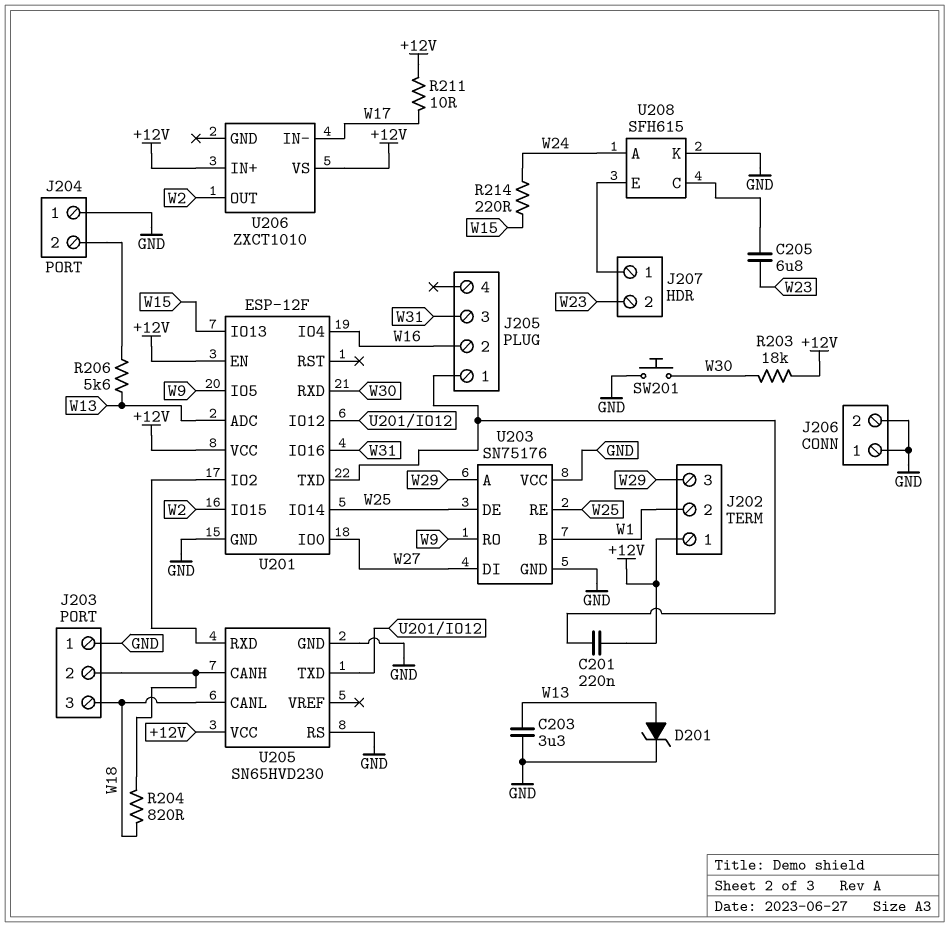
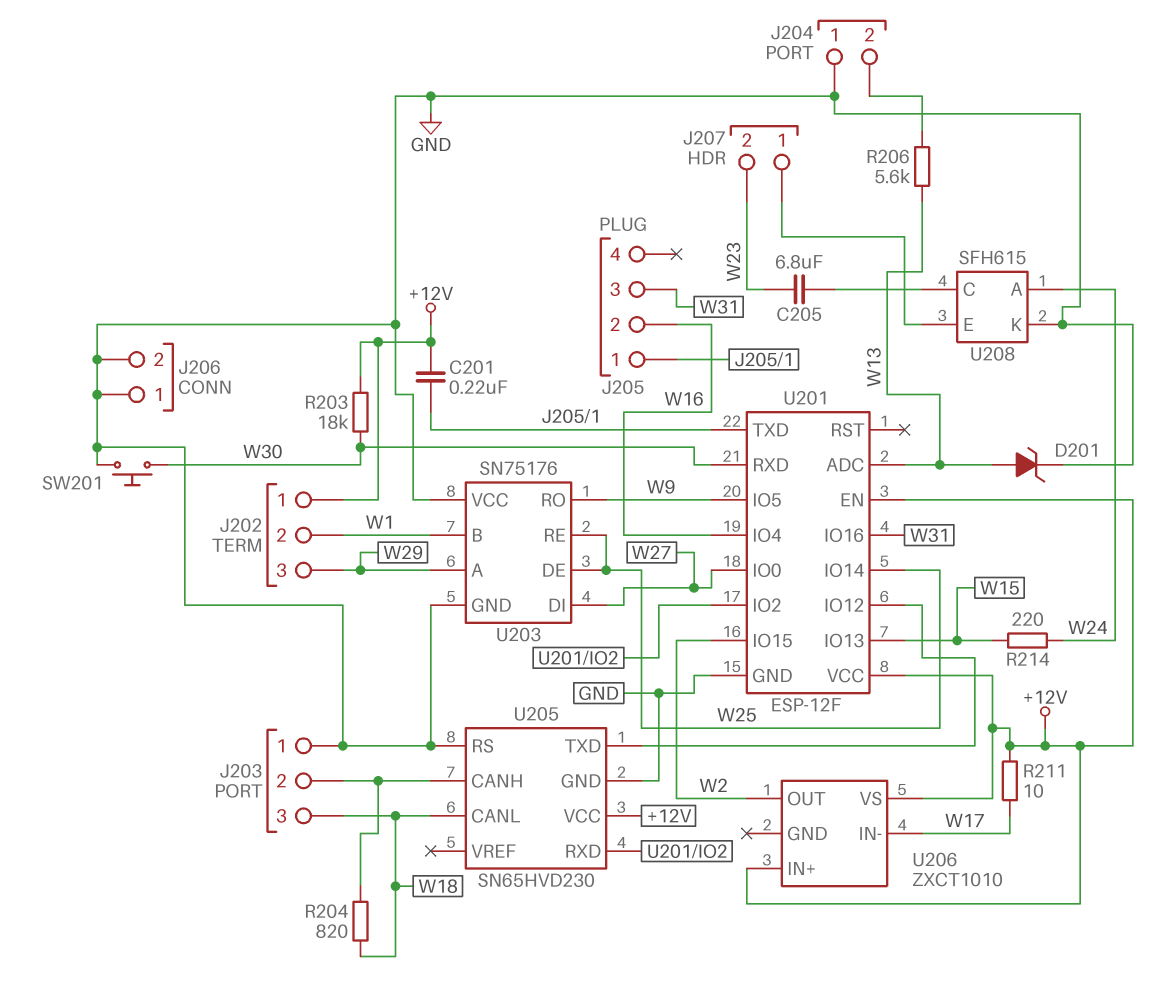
C203: 3.3uF (GND, W13) -> none

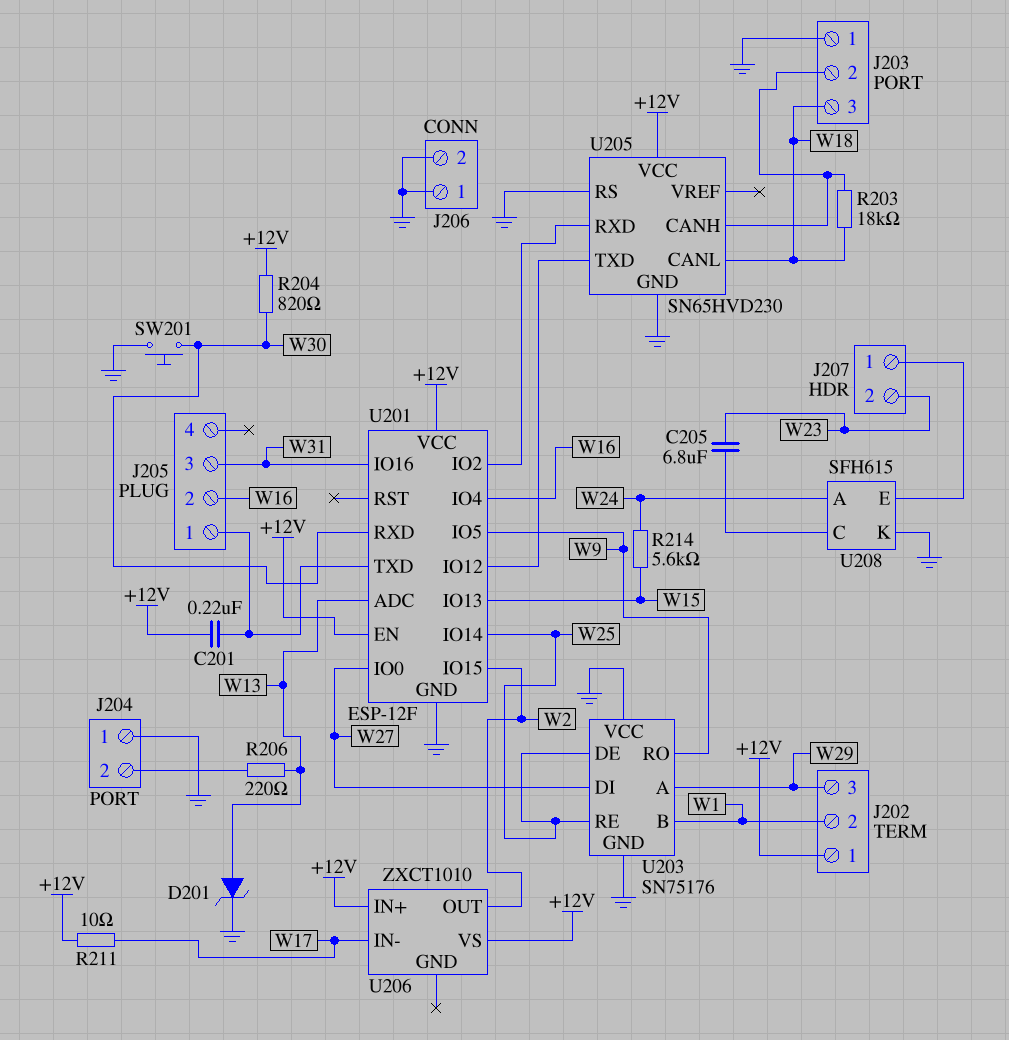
R203: 18k (+12V, W30) -> 18k (J203/2, W18)
R204: 820 (J203/2, W18) -> 820 (+12V, W30)
R206: 5.6k (J204/2, W13) -> 220 (J204/2, W13)
R214: 220 (W15, W24) -> 5.6k (W15, W24)

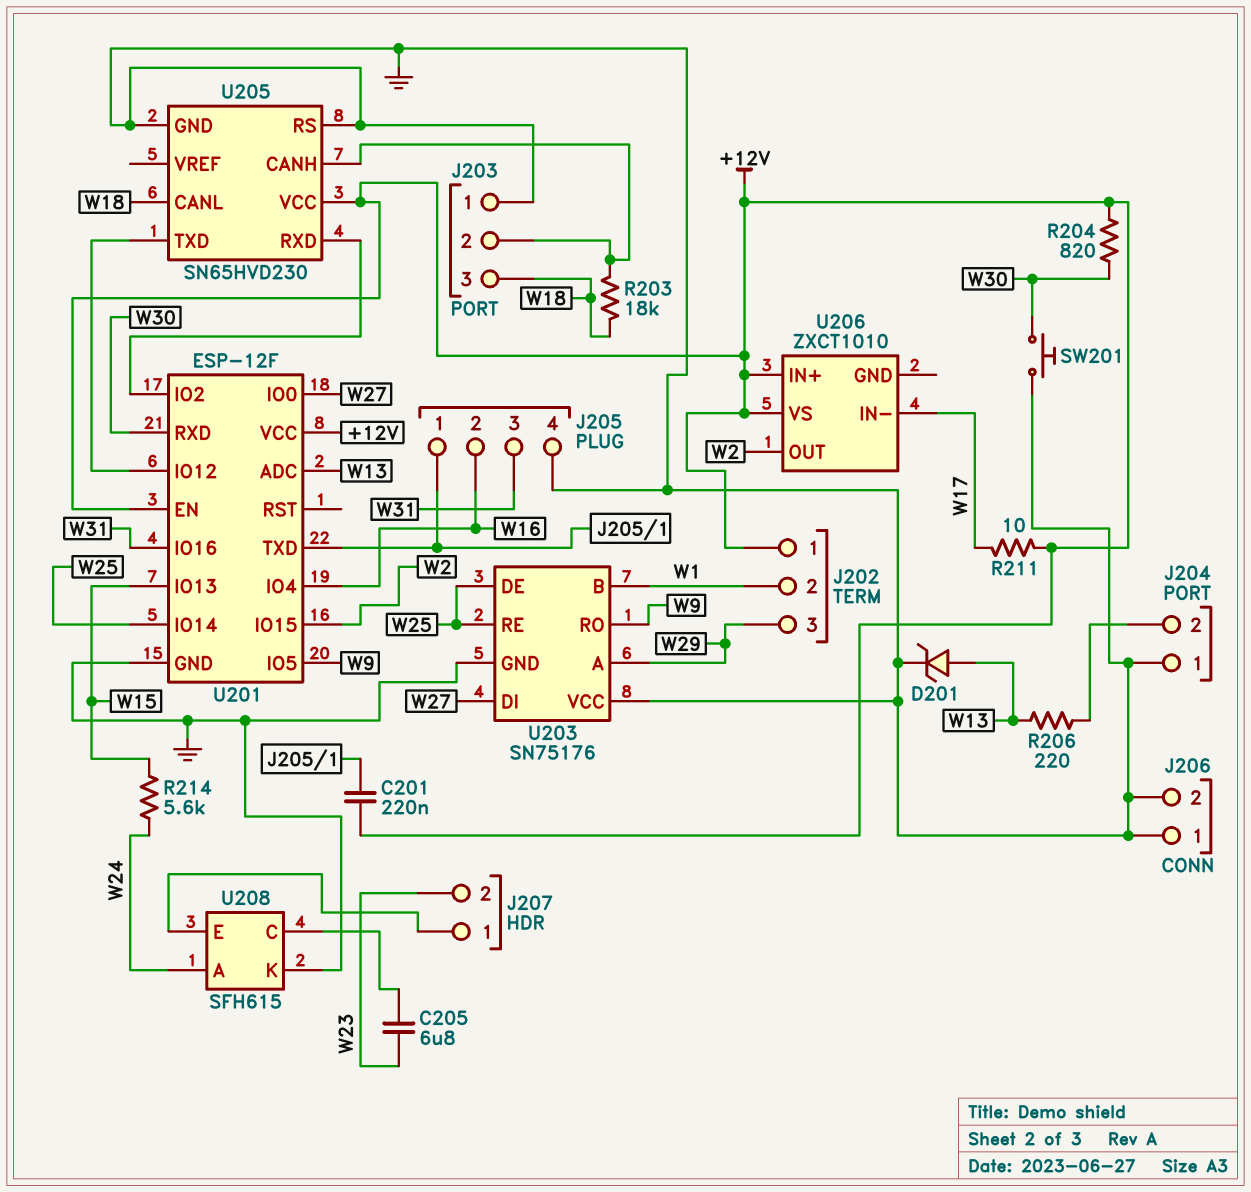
J205 pin 4: none -> GND

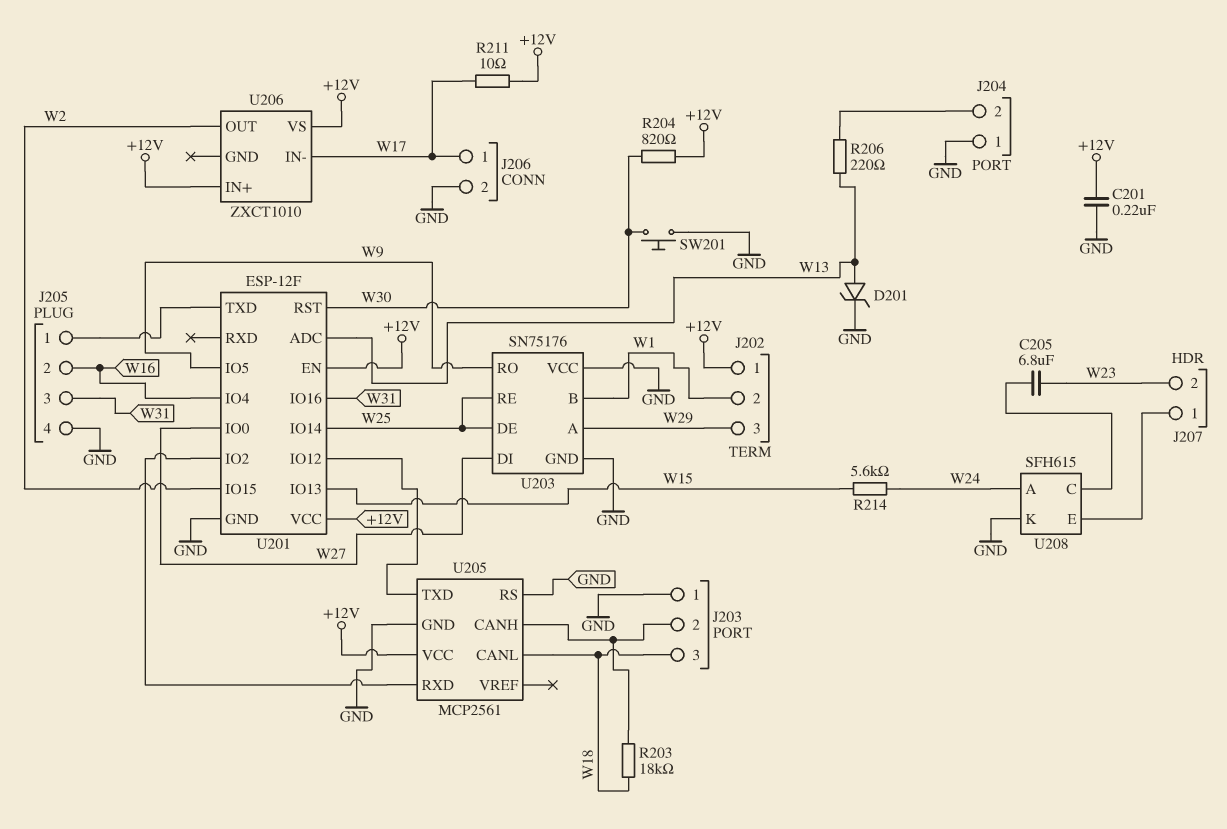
C201: 220nF (+12V, J205/1) -> 220nF (+12V, GND)
J206 pin 1: GND -> W17
U201 pin RST: none -> W30
U201 pin RXD: W30 -> none
U205: SN65HVD230 -> MCP2561

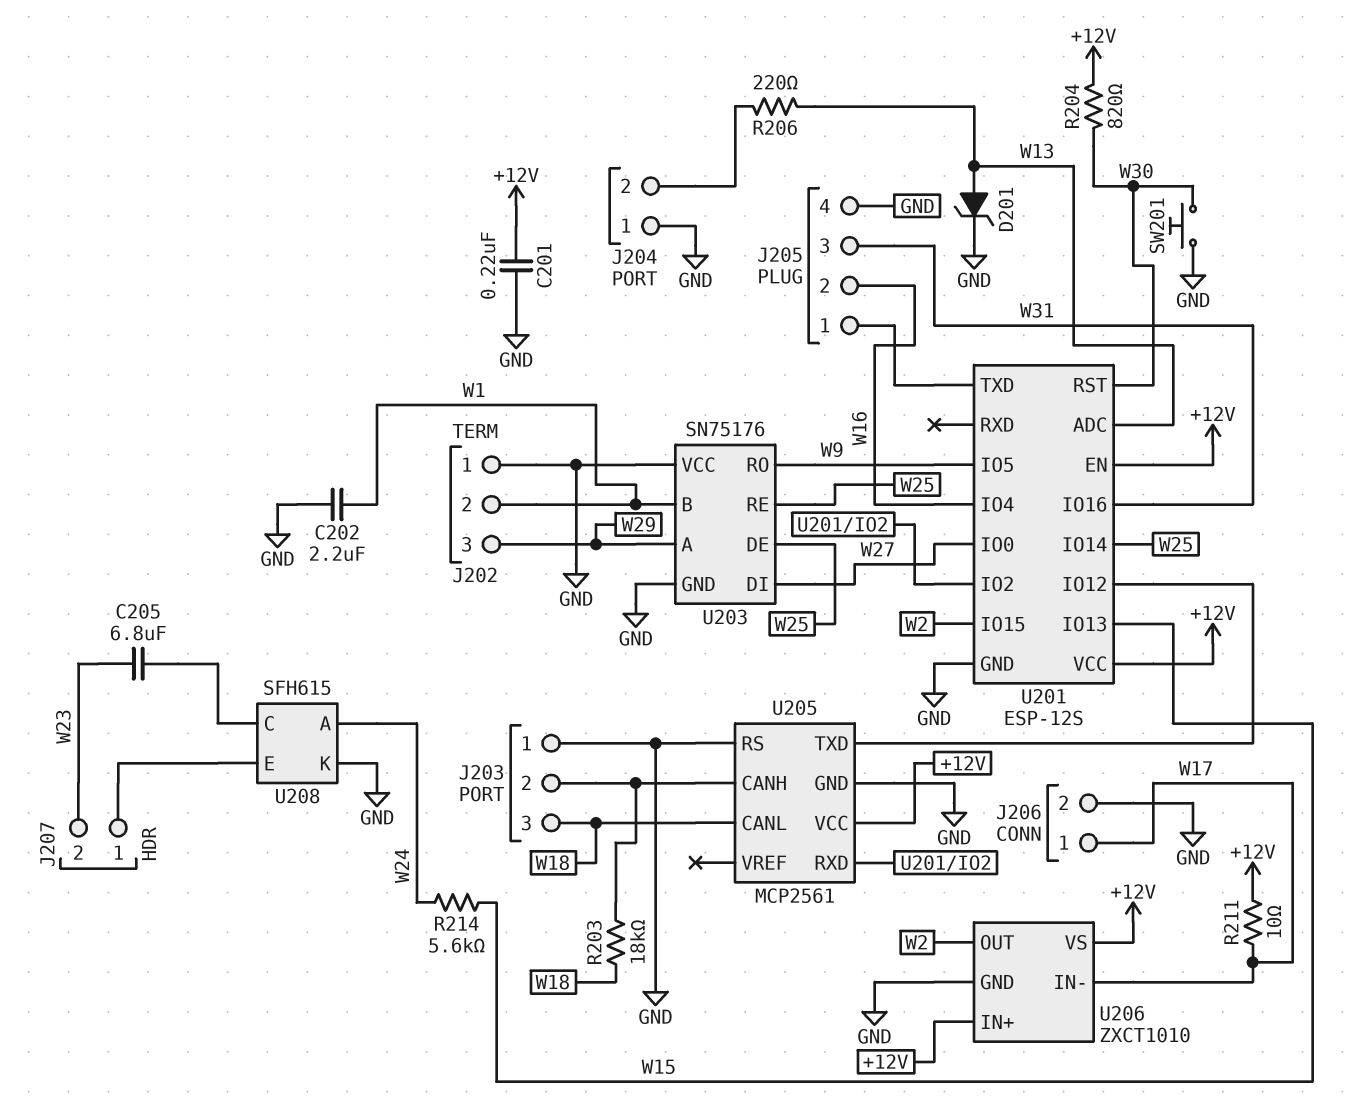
C202: none -> 2.2uF (GND, W1)
J202 pin 1: +12V -> GND
U201: ESP-12F -> ESP-12S
U206 pin GND: none -> GND

